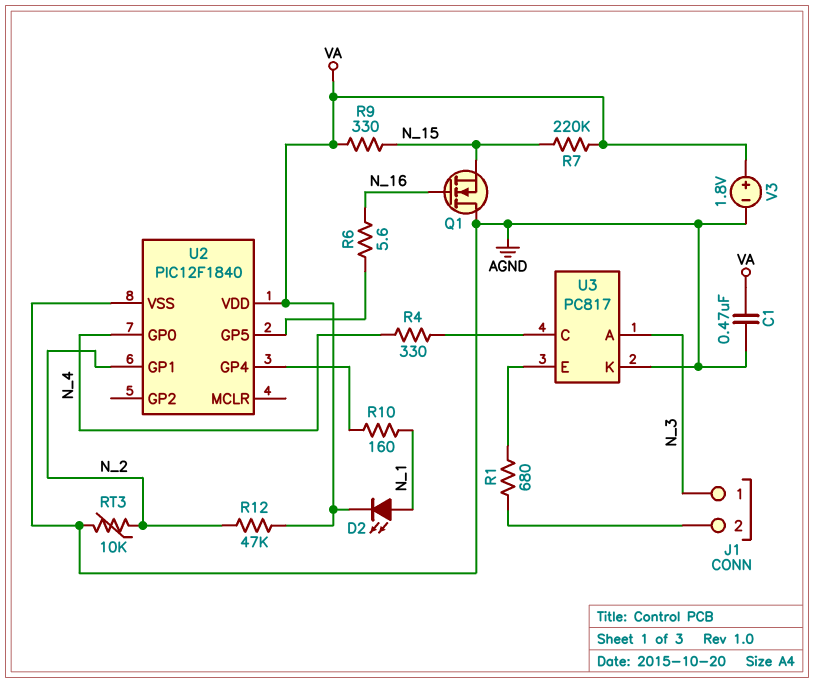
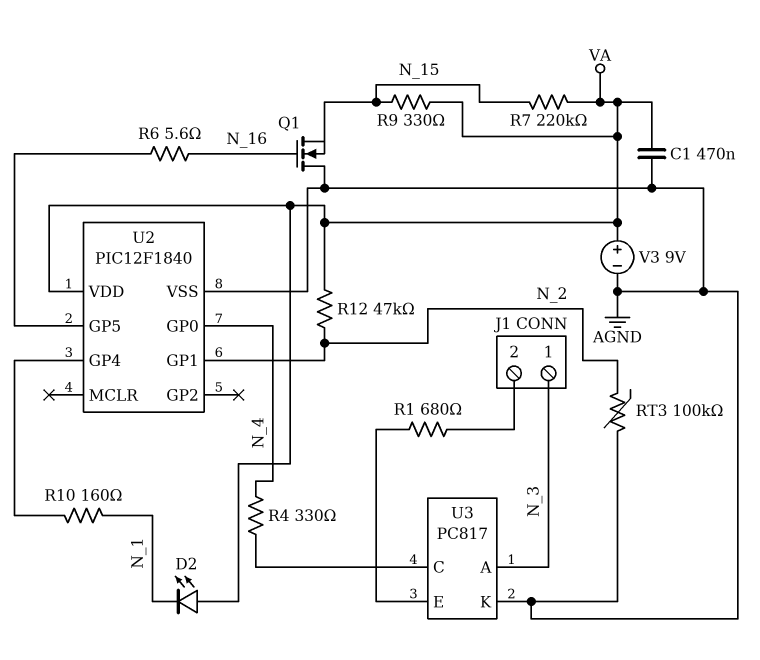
D2: LED (A N_1, K VA) -> LED (A VA, K N_1)
RT3: 10k (AGND, N_2) -> 100k (AGND, N_2)
V3: 1.8V (plus VA, minus AGND) -> 9V (plus VA, minus AGND)

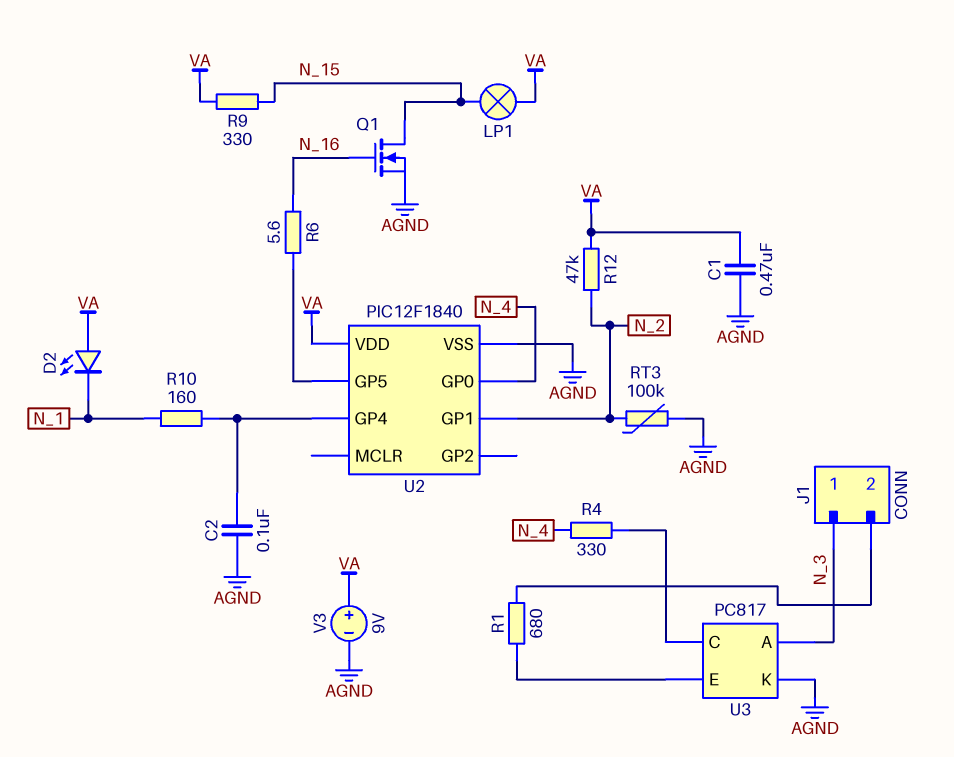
C2: none -> 100nF (AGND, U2/GP4)
LP1: none -> lamp (N_15, VA)
Q1: NMOS (G N_16, D AGND, S N_15) -> NMOS (G N_16, D N_15, S AGND)
R7: 220k (N_15, VA) -> none

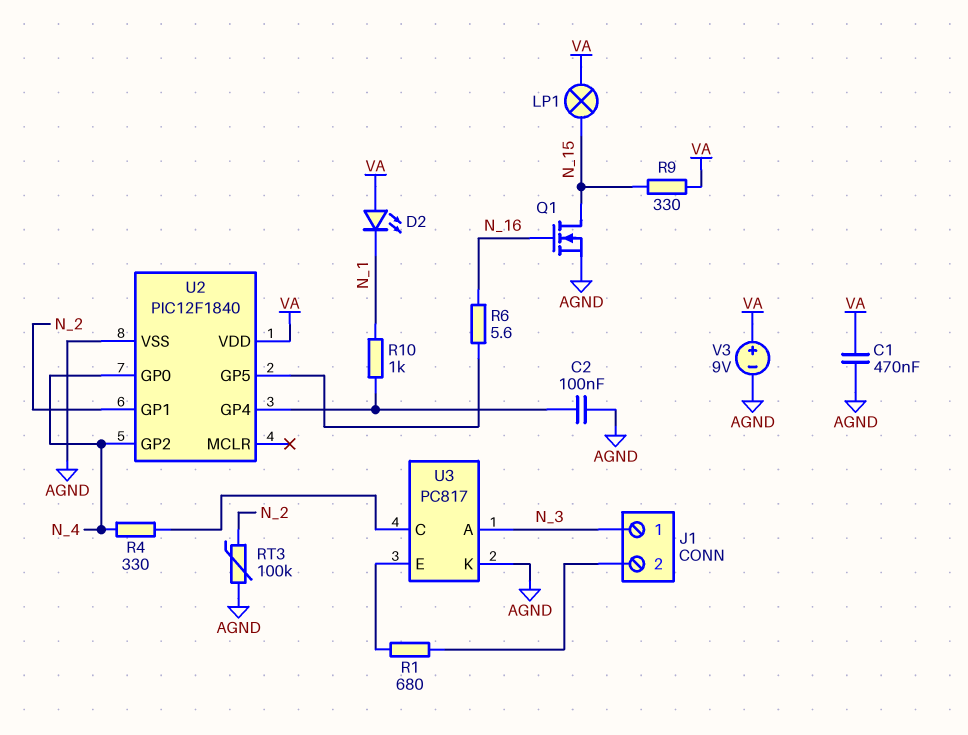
R10: 160 (N_1, U2/GP4) -> 1k (N_1, U2/GP4)
R12: 47k (N_2, VA) -> none
U2 pin GP2: none -> N_4

